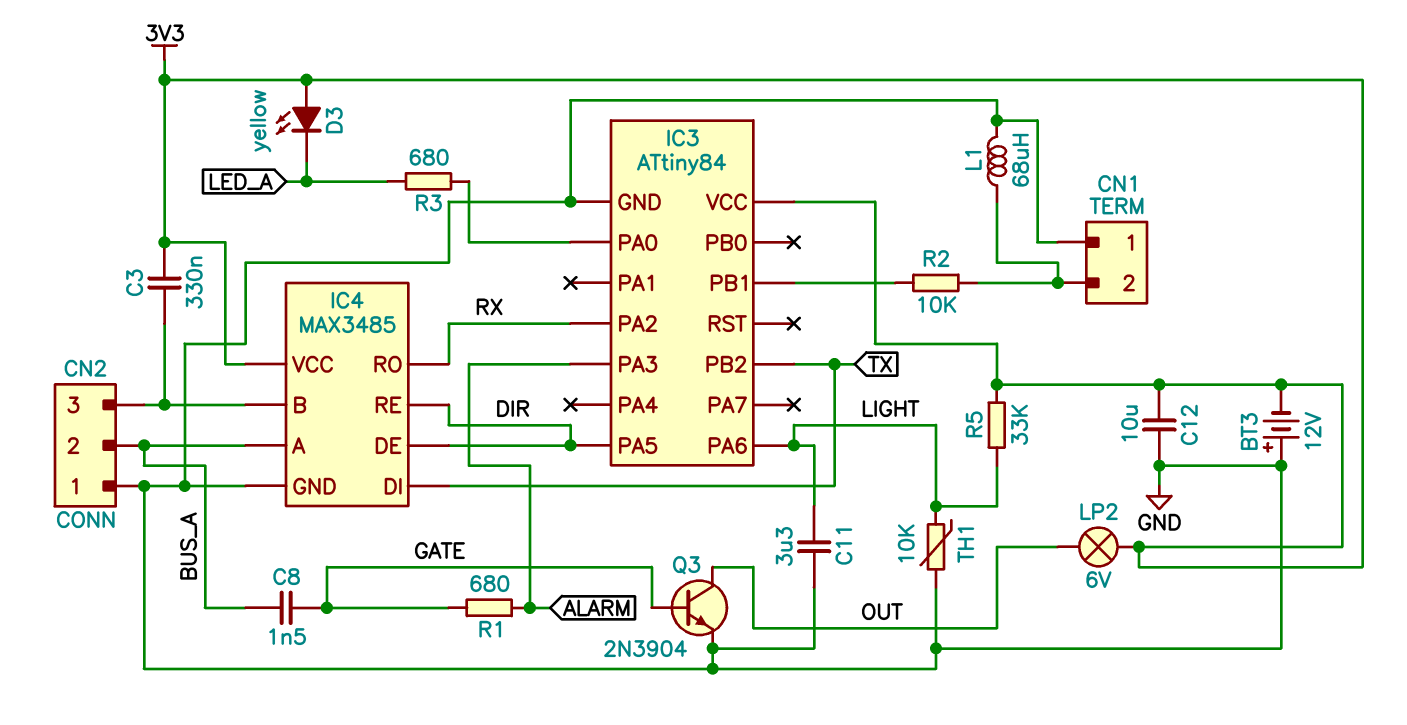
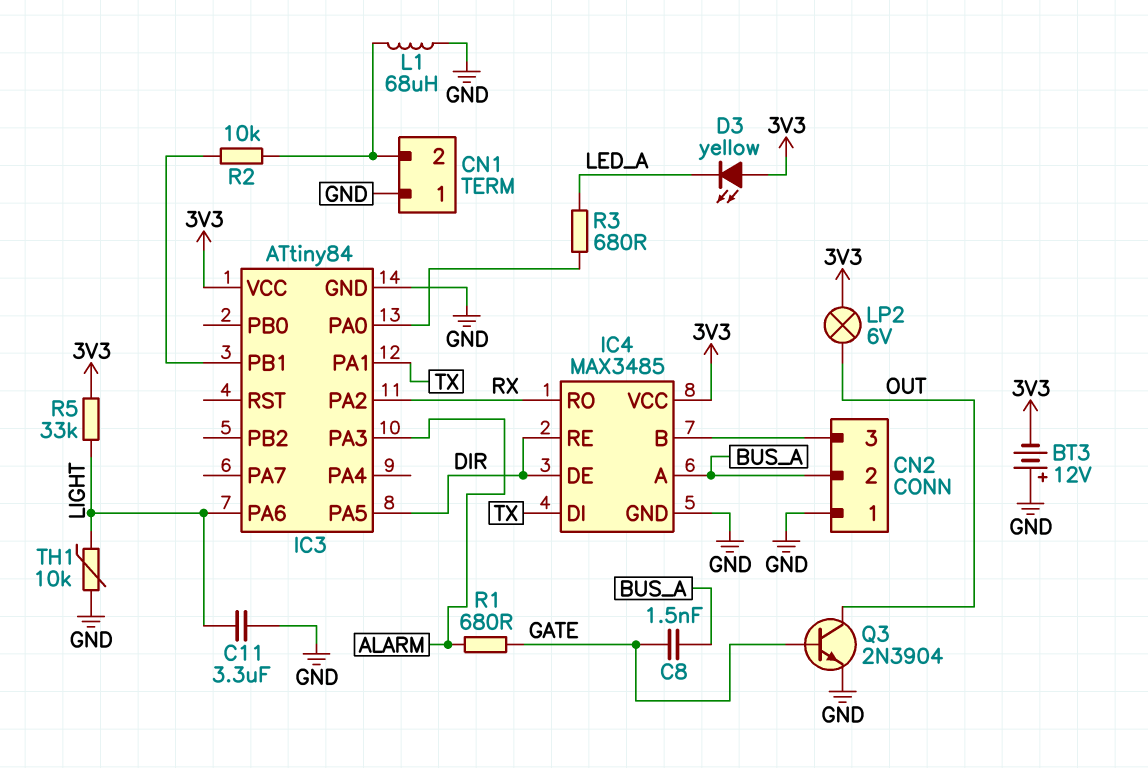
C3: 330nF (3V3, CN2/3) -> none
C12: 10uF (3V3, GND) -> none
IC3 pin PA1: none -> TX
IC3 pin PB2: TX -> none

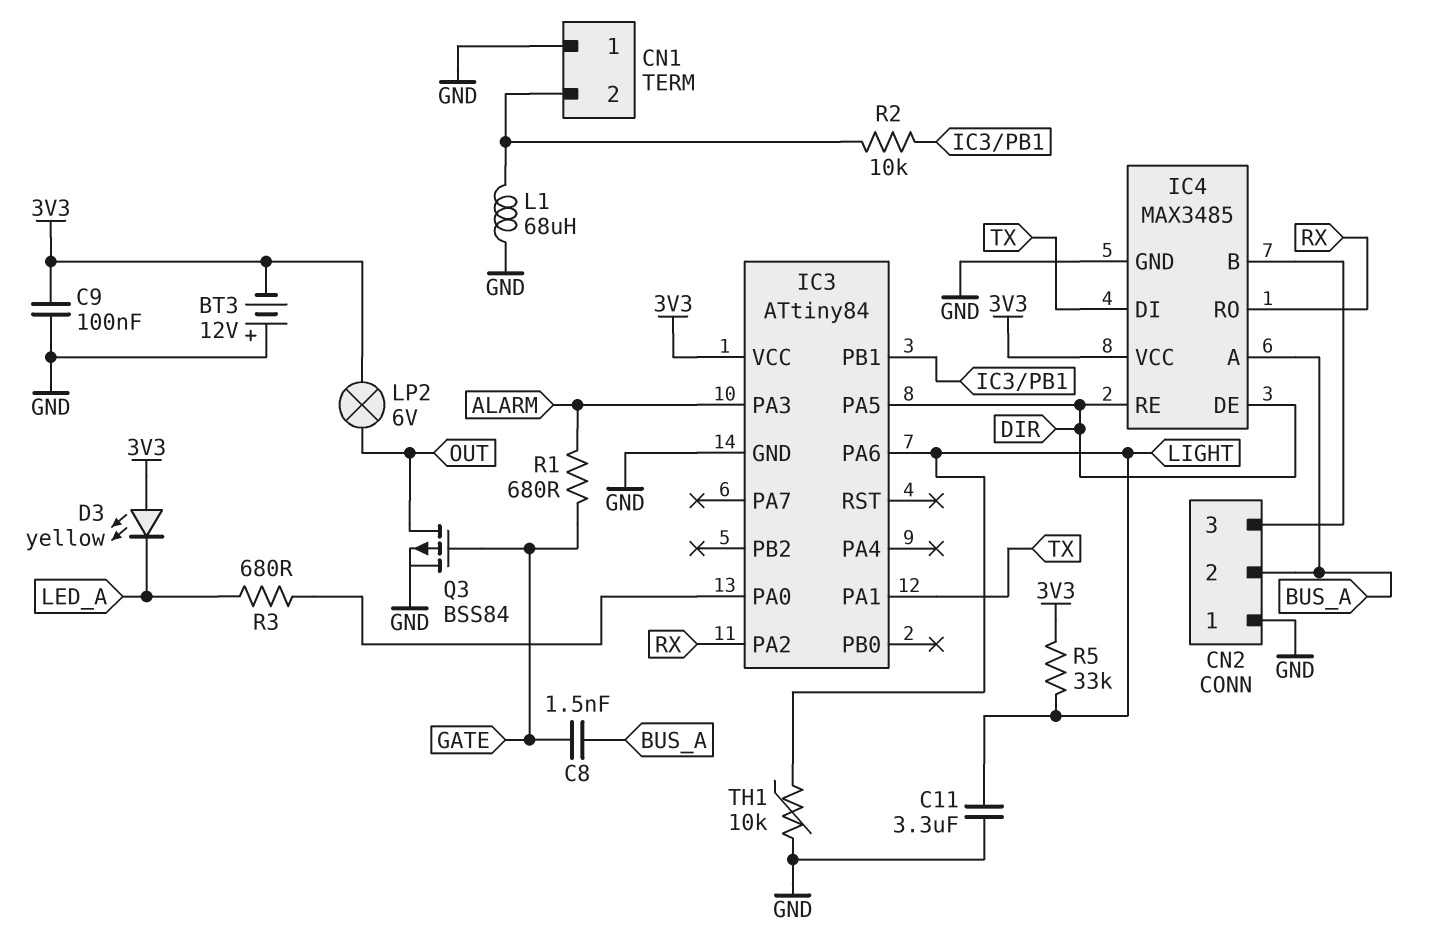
C9: none -> 100nF (3V3, GND)
Q3: NPN 2N3904 (B GATE, C OUT, E GND) -> PMOS BSS84 (G GATE, D OUT, S GND)

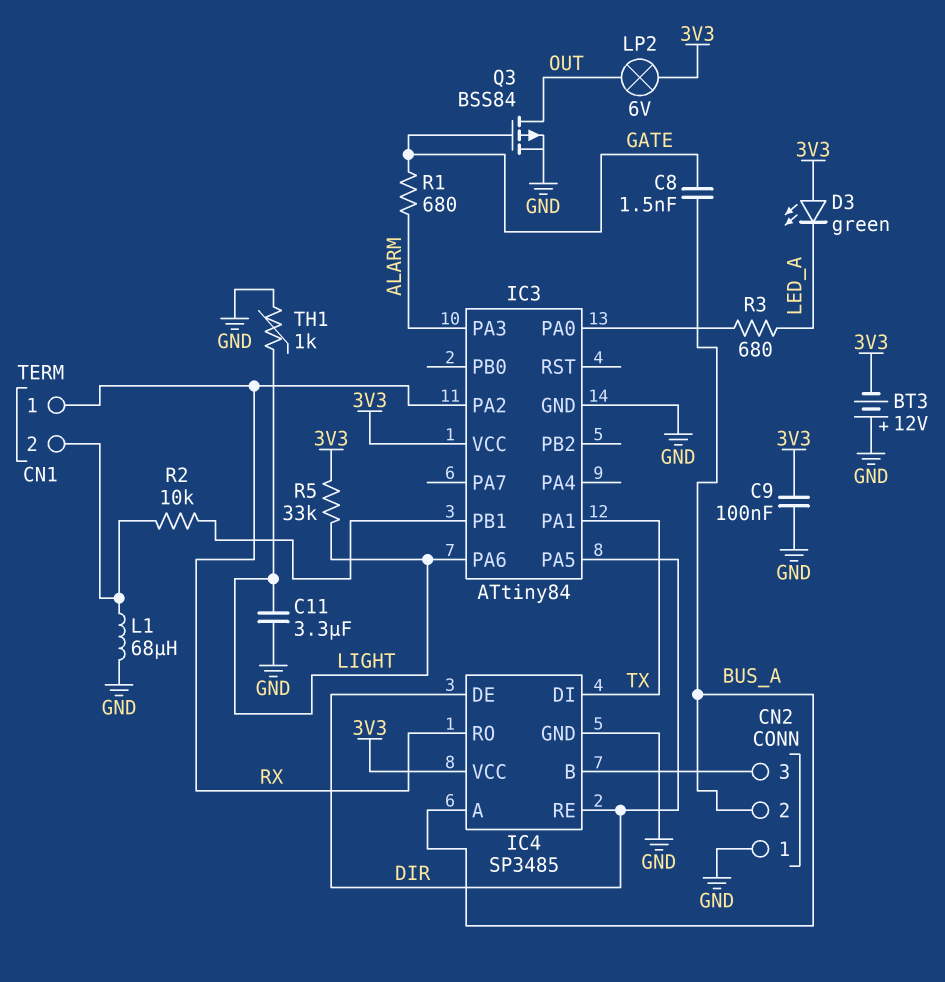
CN1 pin 1: GND -> RX
D3: LED yellow (A 3V3, K LED_A) -> LED green (A 3V3, K LED_A)
IC4: MAX3485 -> SP3485
TH1: 10k (GND, LIGHT) -> 1k (GND, LIGHT)

